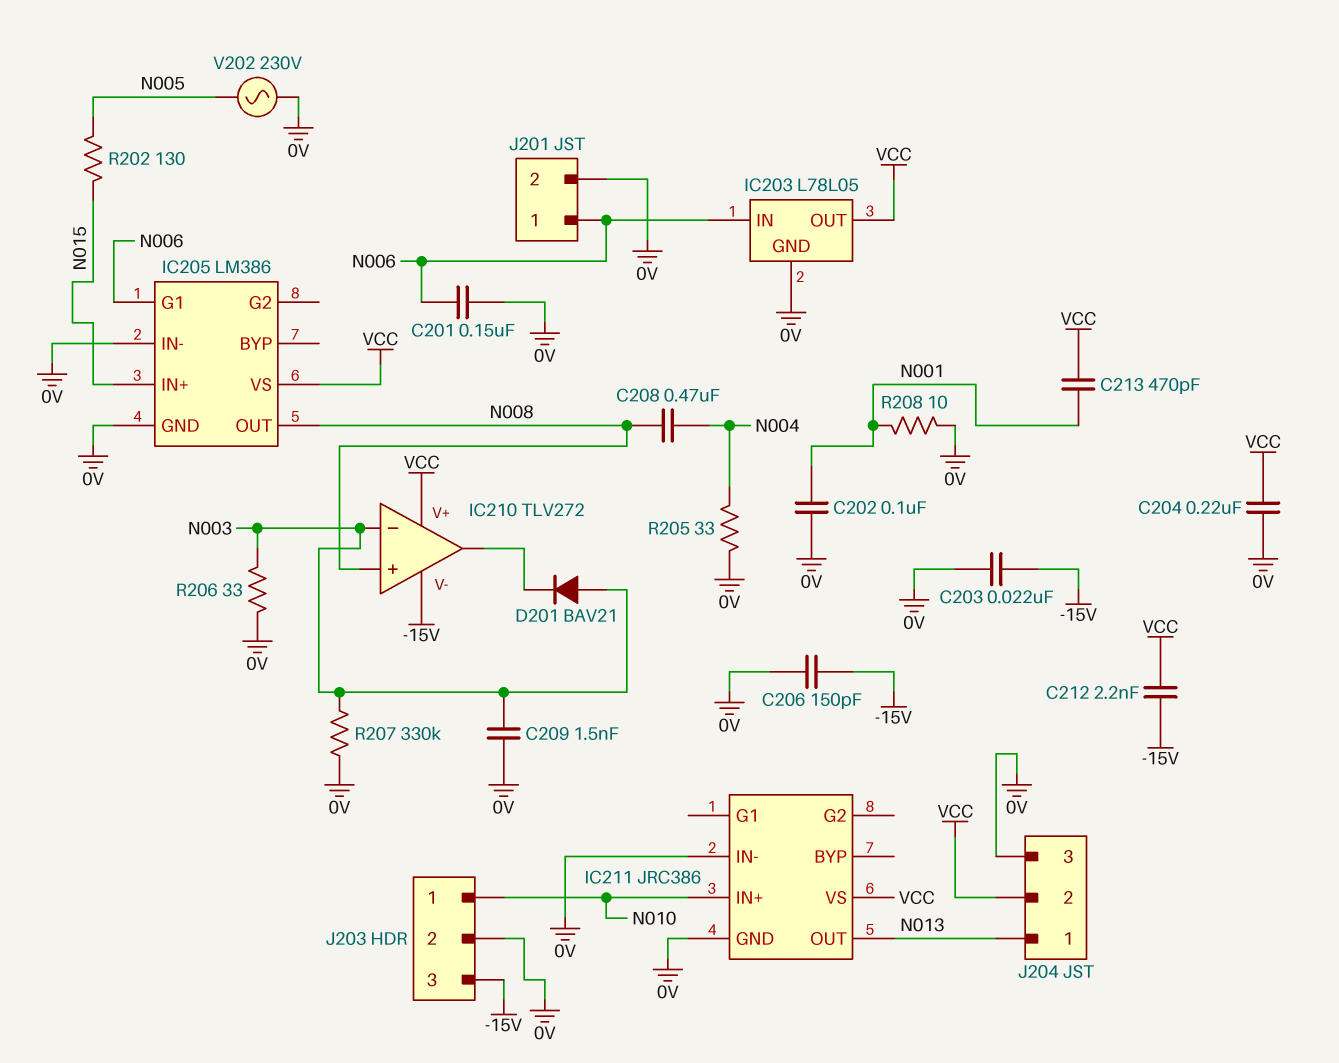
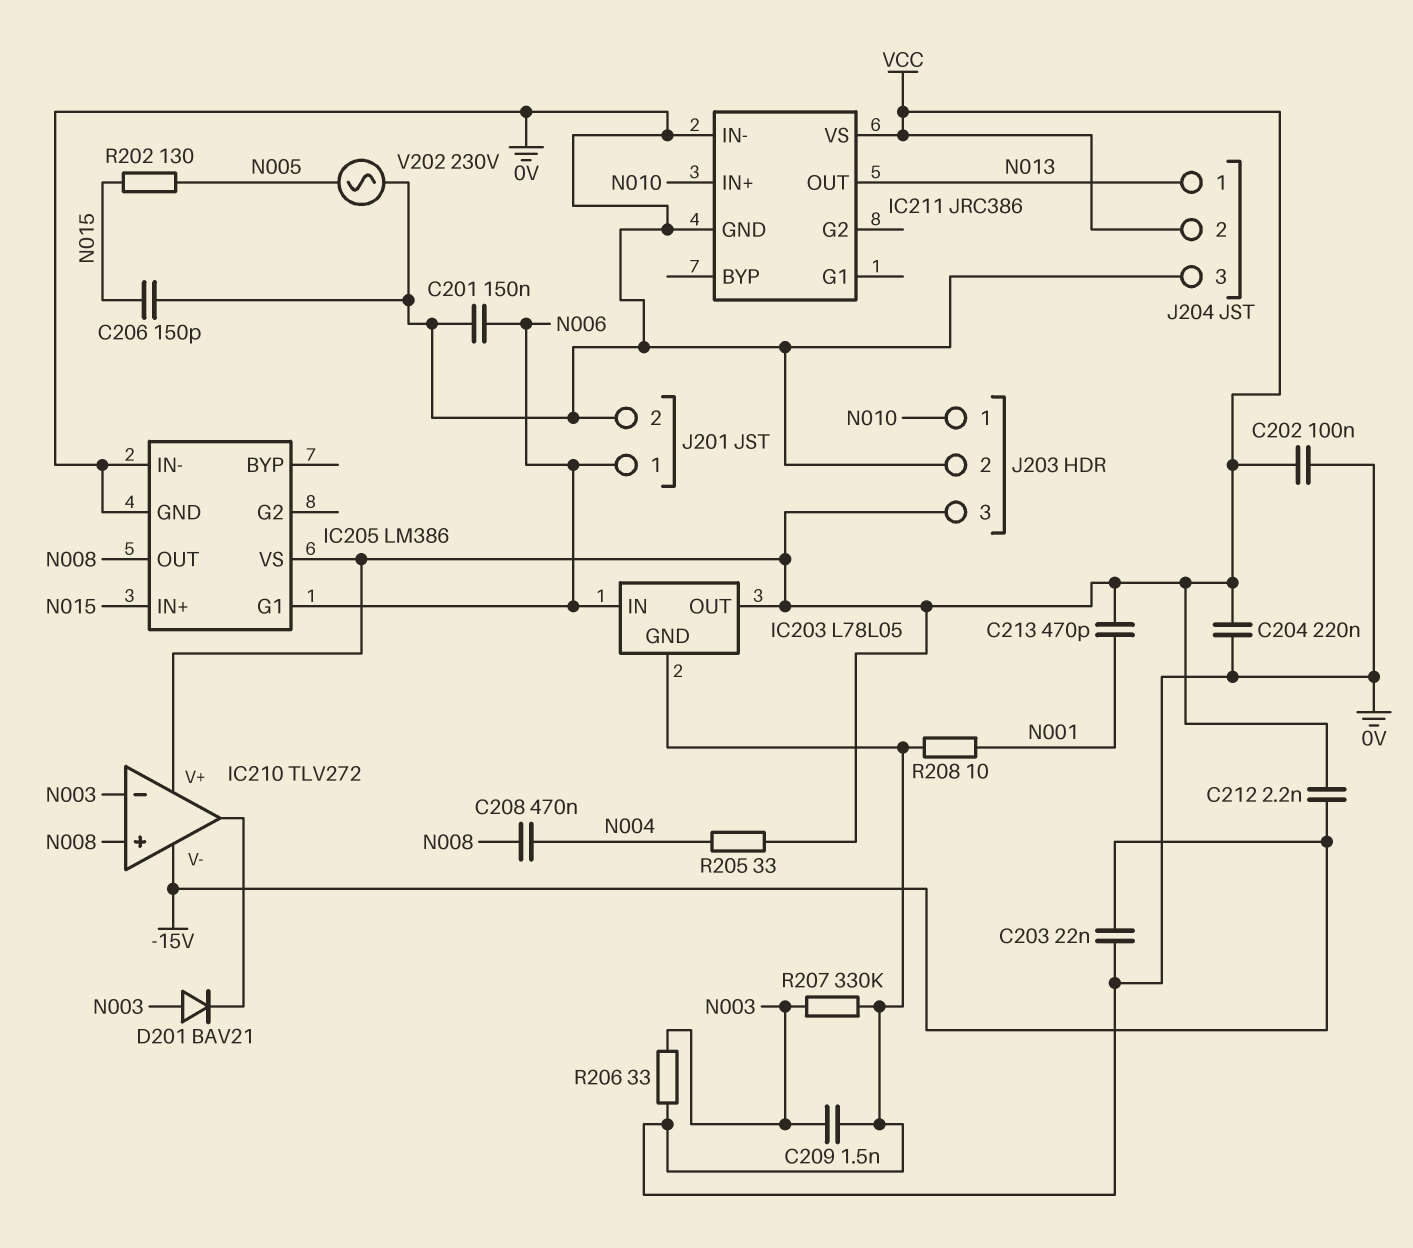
C202: 100nF (0V, N001) -> 100nF (0V, VCC)
C206: 150pF (-15V, 0V) -> 150pF (0V, N015)
J203 pin 3: -15V -> VCC
R205: 33 (0V, N004) -> 33 (N004, VCC)

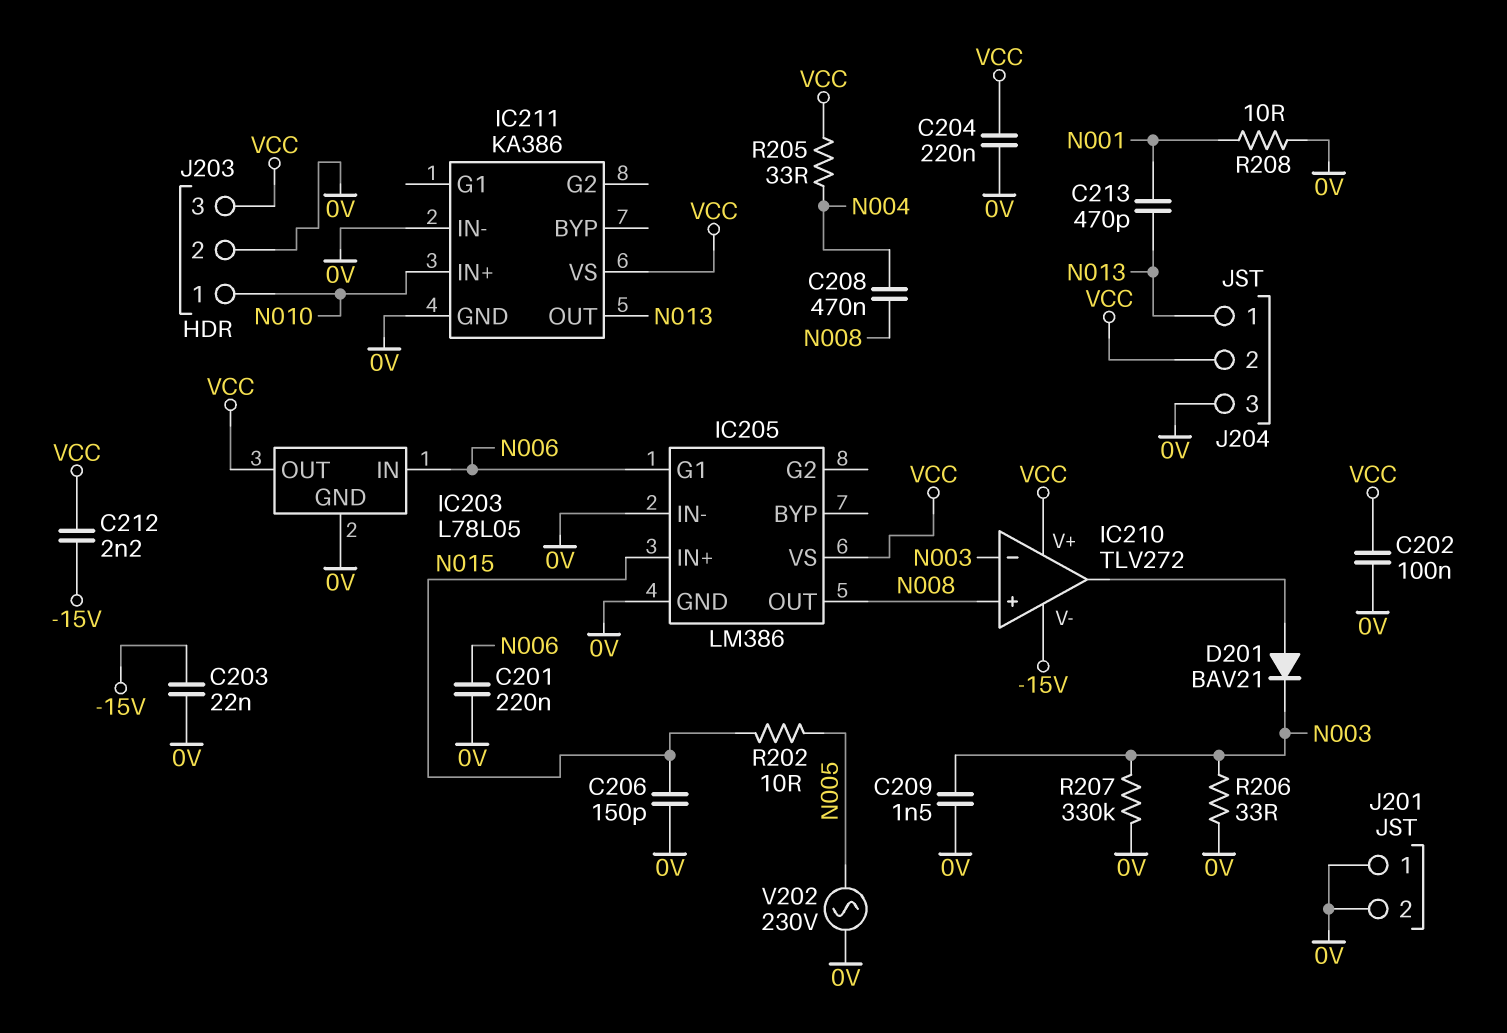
C201: 150nF (0V, N006) -> 220nF (0V, N006)
C213: 470pF (N001, VCC) -> 470pF (N001, N013)
D201: diode BAV21 (A N003, K IC210/out) -> diode BAV21 (A IC210/out, K N003)
IC211: JRC386 -> KA386
J201 pin 1: N006 -> 0V
R202: 130 (N005, N015) -> 10 (N005, N015)

